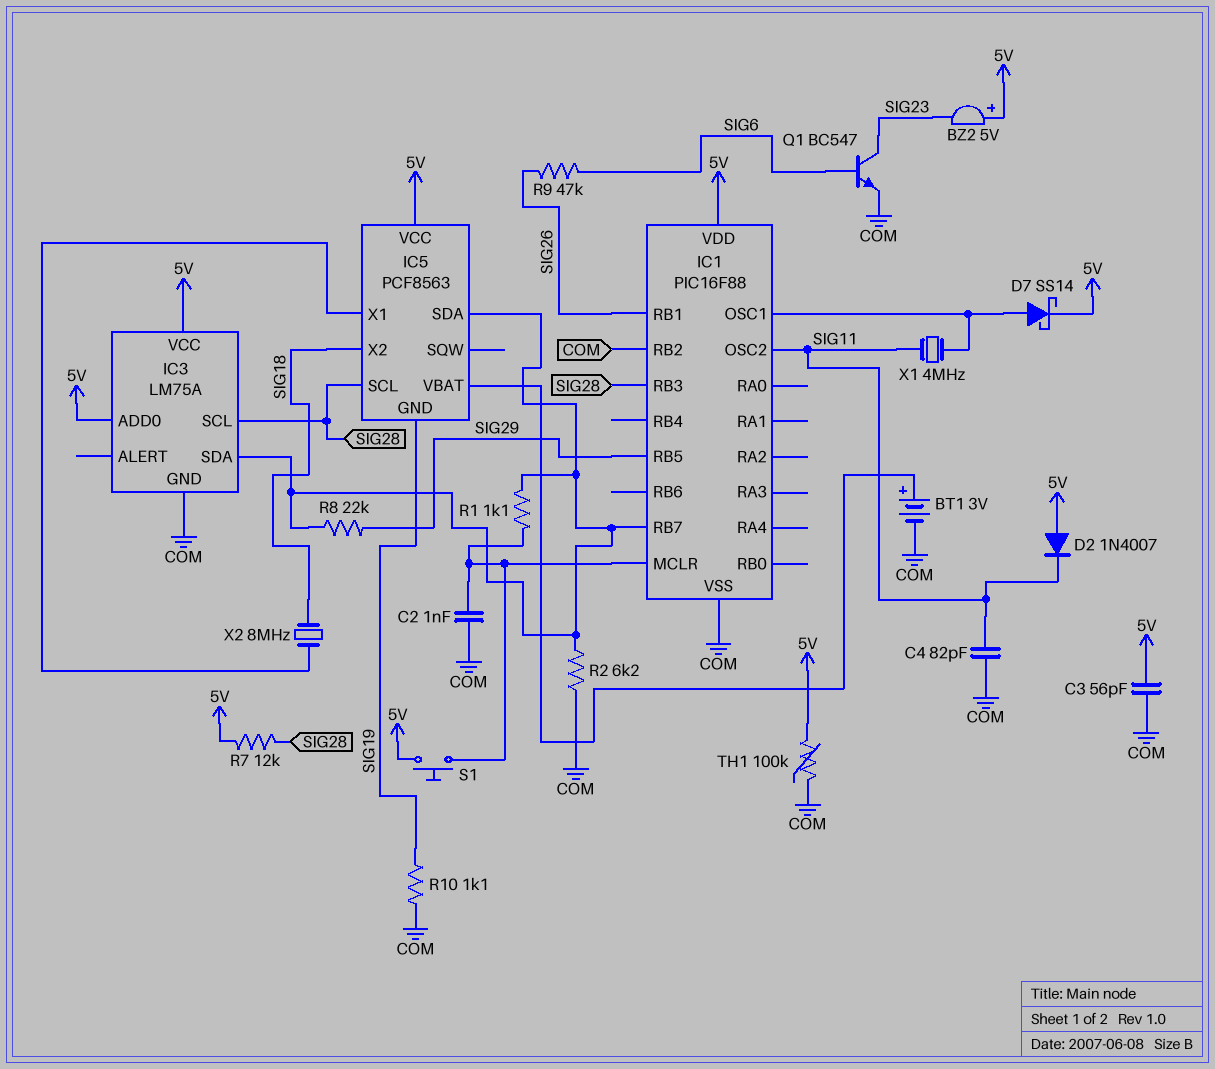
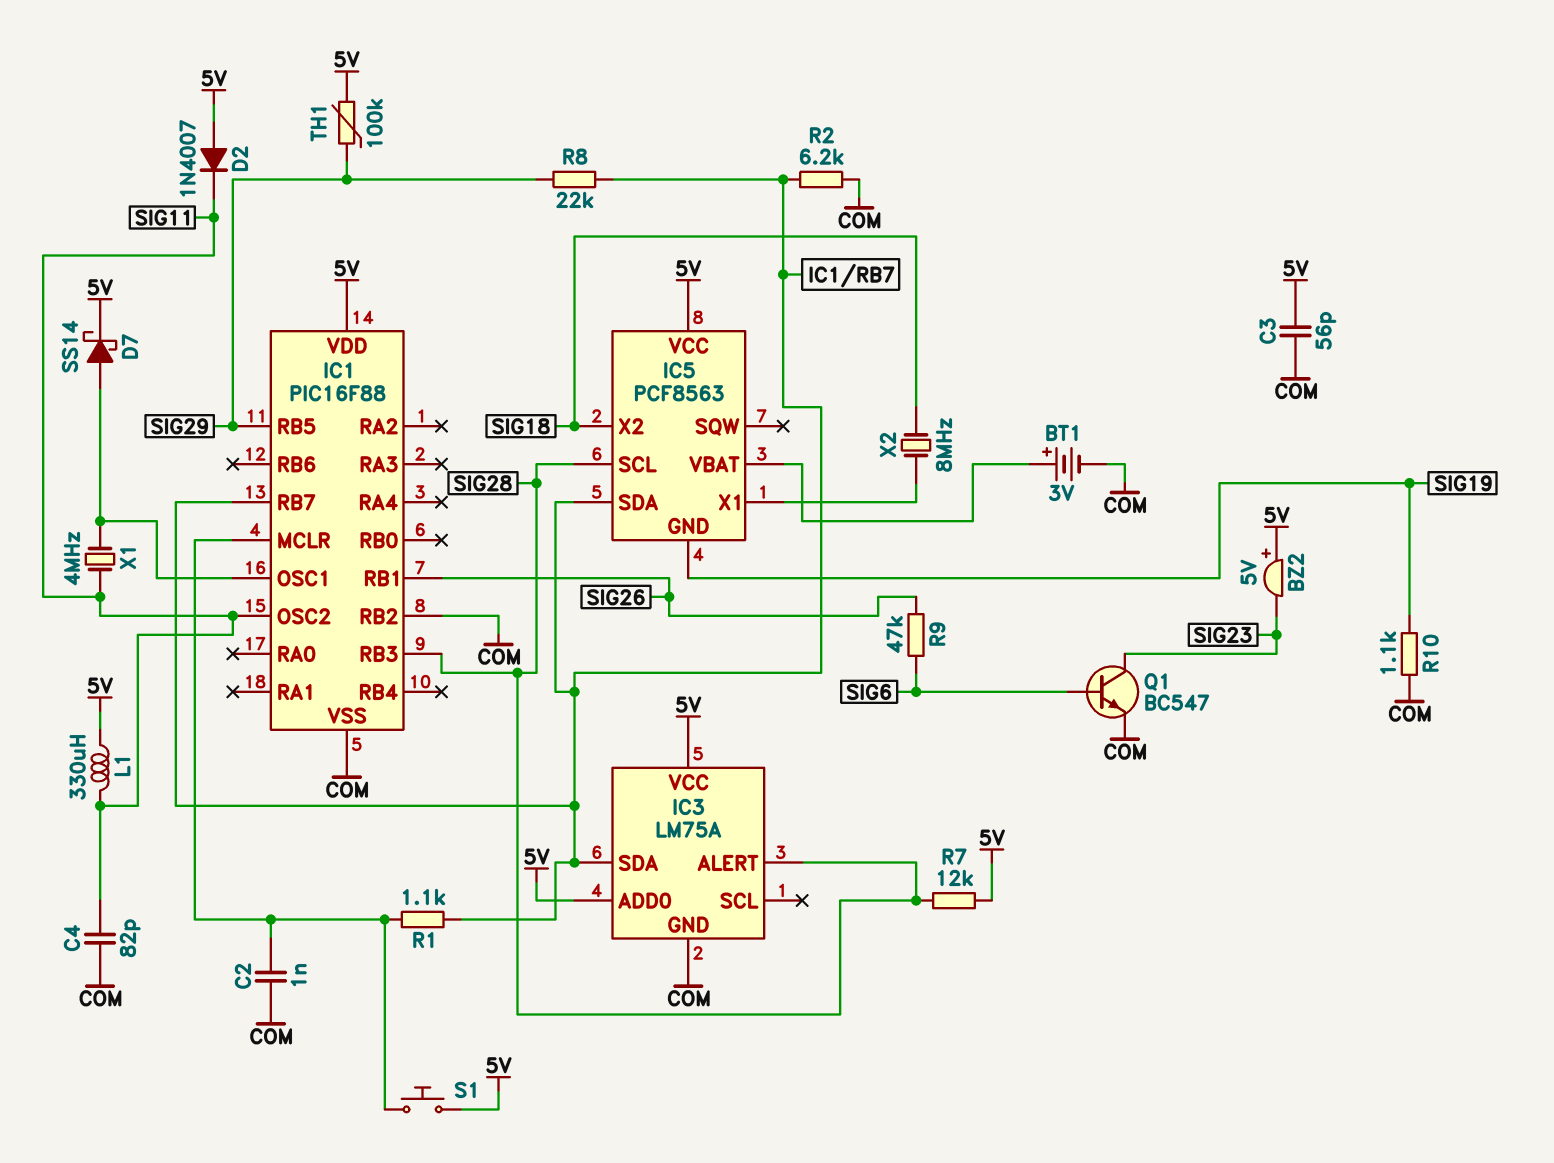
IC3 pin ALERT: none -> SIG28
IC3 pin SCL: SIG28 -> none
L1: none -> 330uH (5V, SIG11)
TH1: 100k (5V, COM) -> 100k (5V, SIG29)

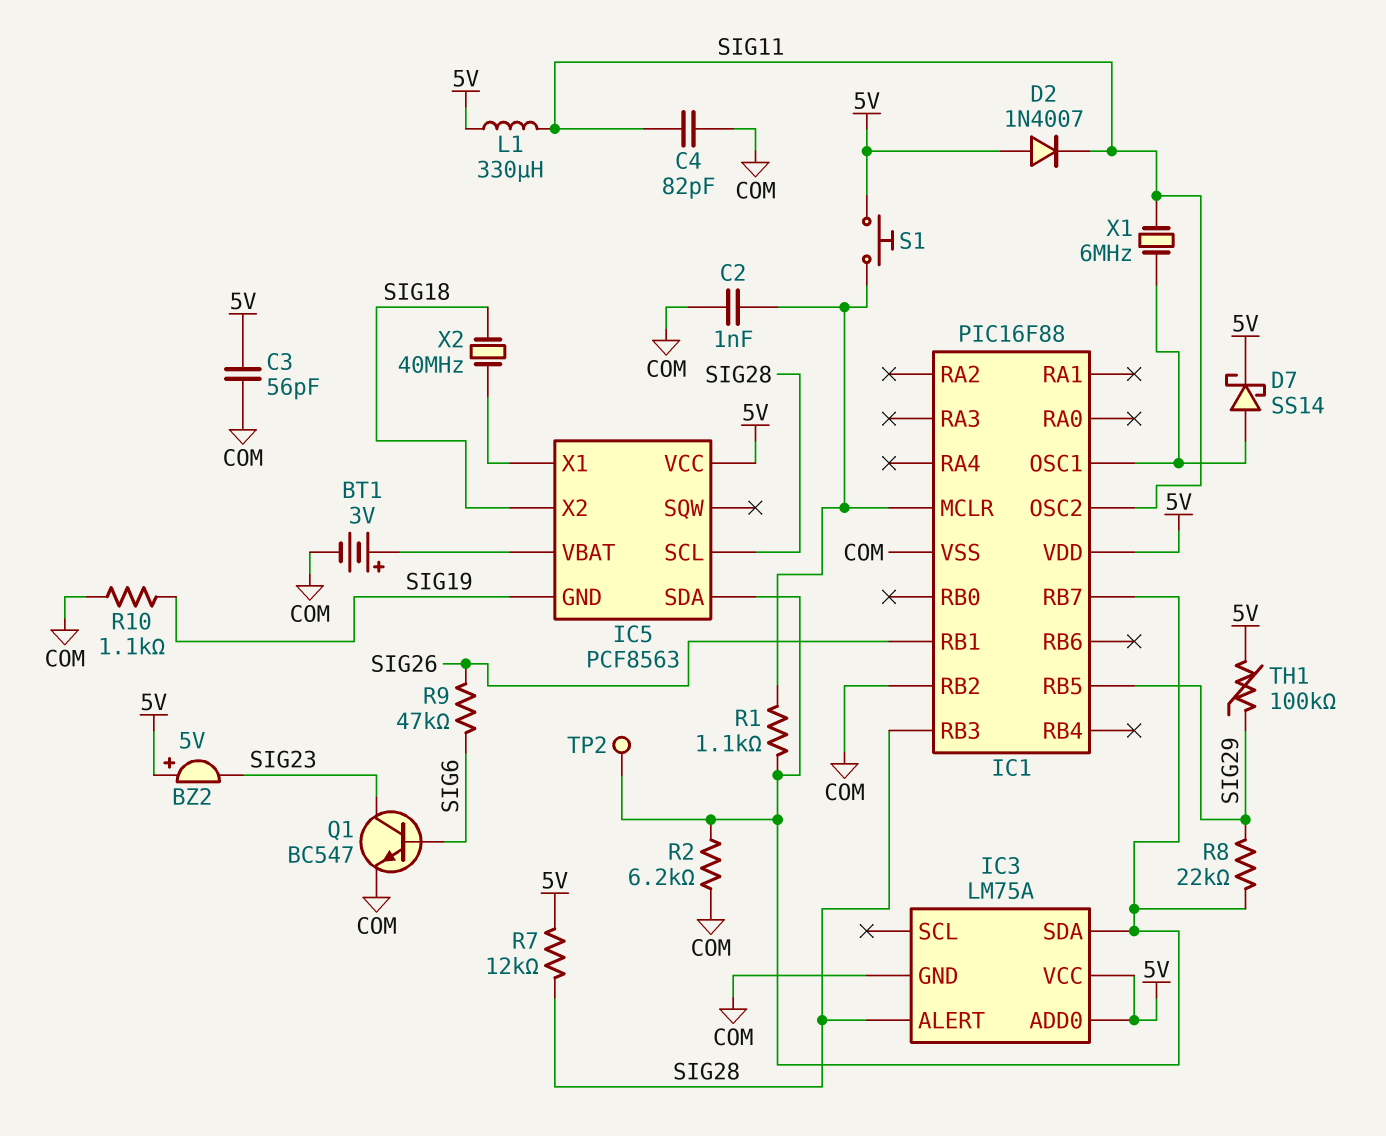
TP2: none -> test point (IC1/RB7)
X1: 4MHz (IC1/OSC1, SIG11) -> 6MHz (IC1/OSC1, SIG11)
X2: 8MHz (IC5/X1, SIG18) -> 40MHz (IC5/X1, SIG18)

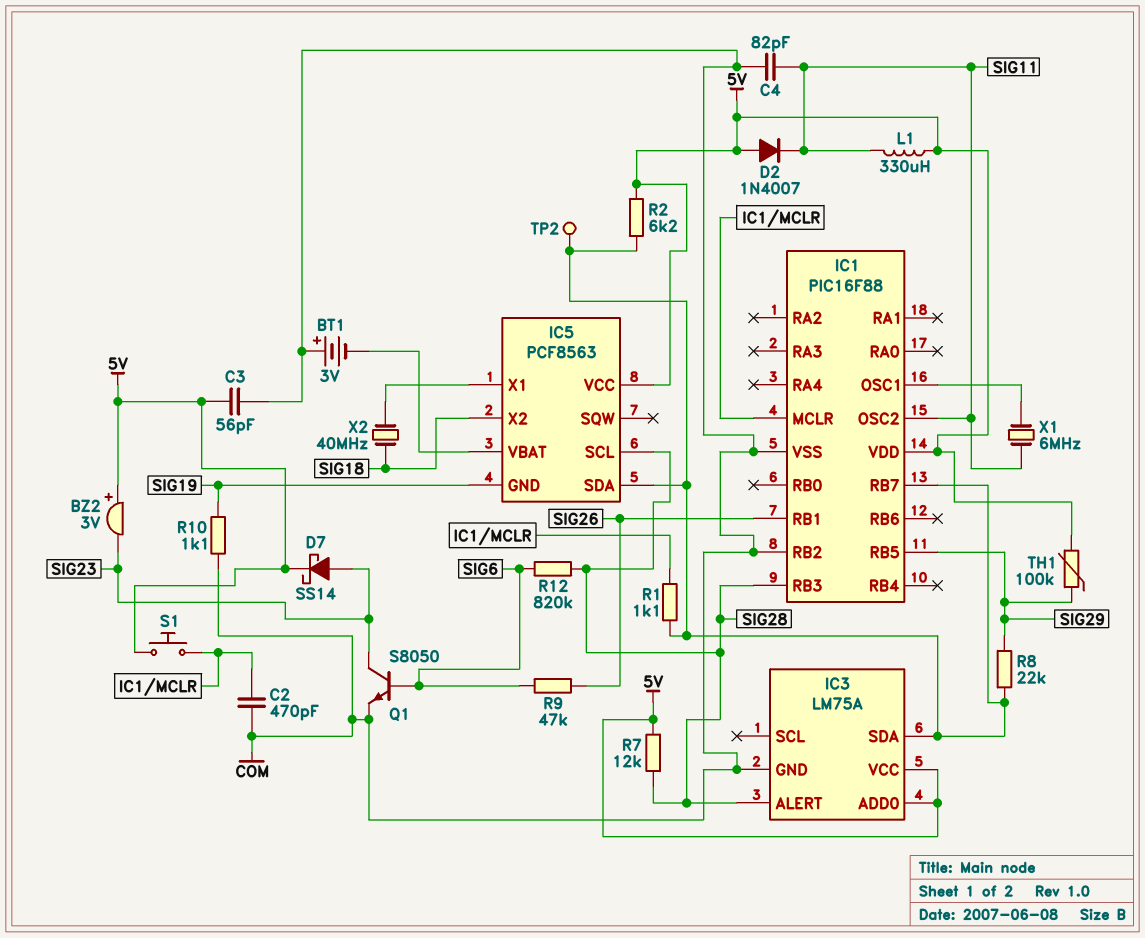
BT1: 3V (plus IC5/VBAT, minus COM) -> 3V (plus COM, minus IC5/VBAT)
BZ2: buzzer 5V (plus 5V, minus SIG23) -> buzzer 3V (plus 5V, minus SIG23)
C2: 1nF (COM, IC1/MCLR) -> 470pF (COM, IC1/MCLR)
D7: schottky SS14 (A IC1/OSC1, K 5V) -> schottky SS14 (A SIG23, K 5V)
Q1: NPN BC547 (B SIG6, C SIG23, E COM) -> NPN S8050 (B SIG6, C SIG23, E COM)
R2: 6.2k (COM, IC1/RB7) -> 6.2k (5V, IC1/RB7)
R12: none -> 820k (SIG6, SIG28)

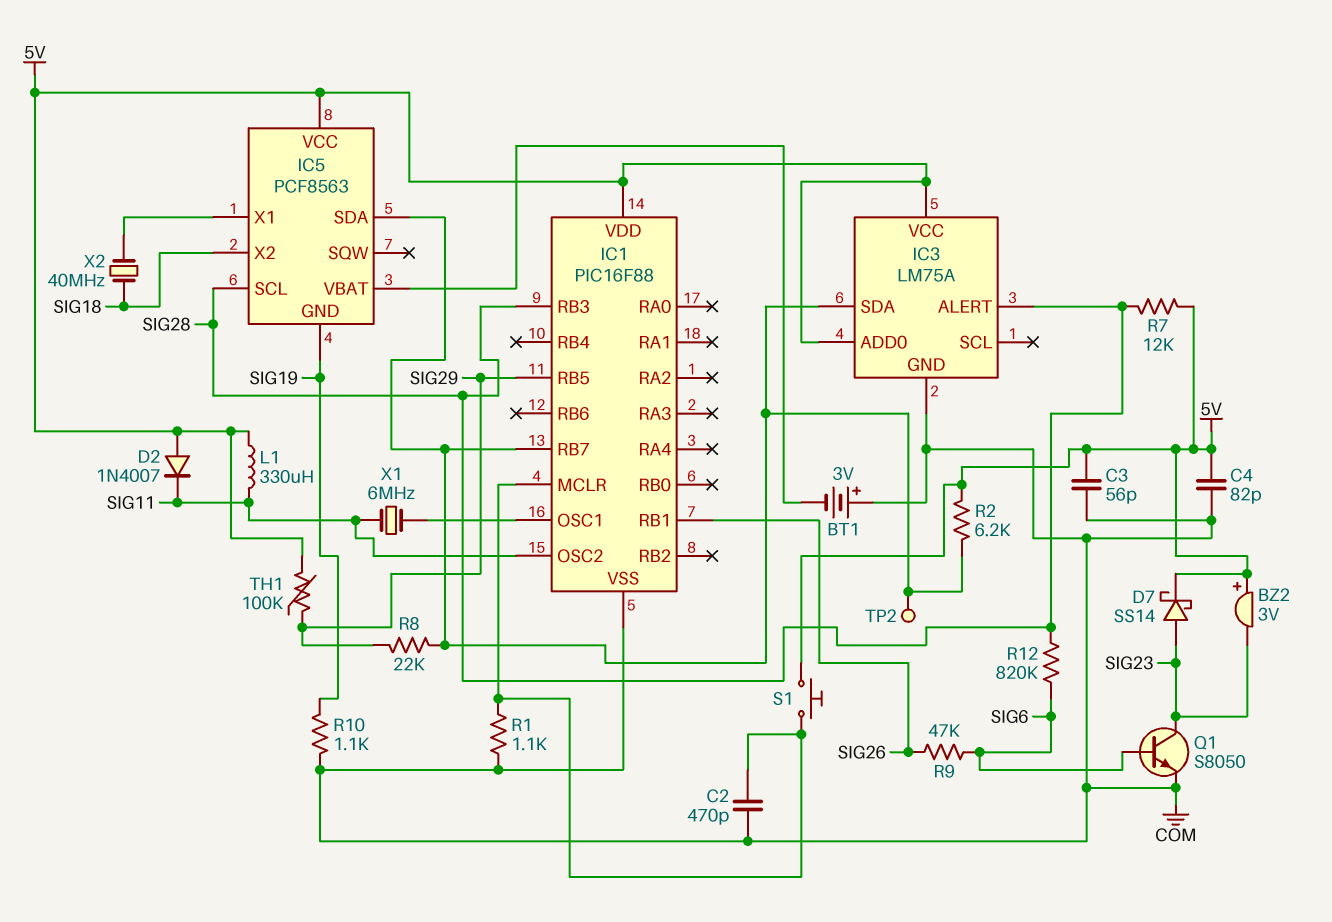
C4: 82pF (COM, SIG11) -> 82pF (5V, COM)
IC1 pin RB2: COM -> none
R1: 1.1k (IC1/MCLR, IC1/RB7) -> 1.1k (COM, IC1/MCLR)

